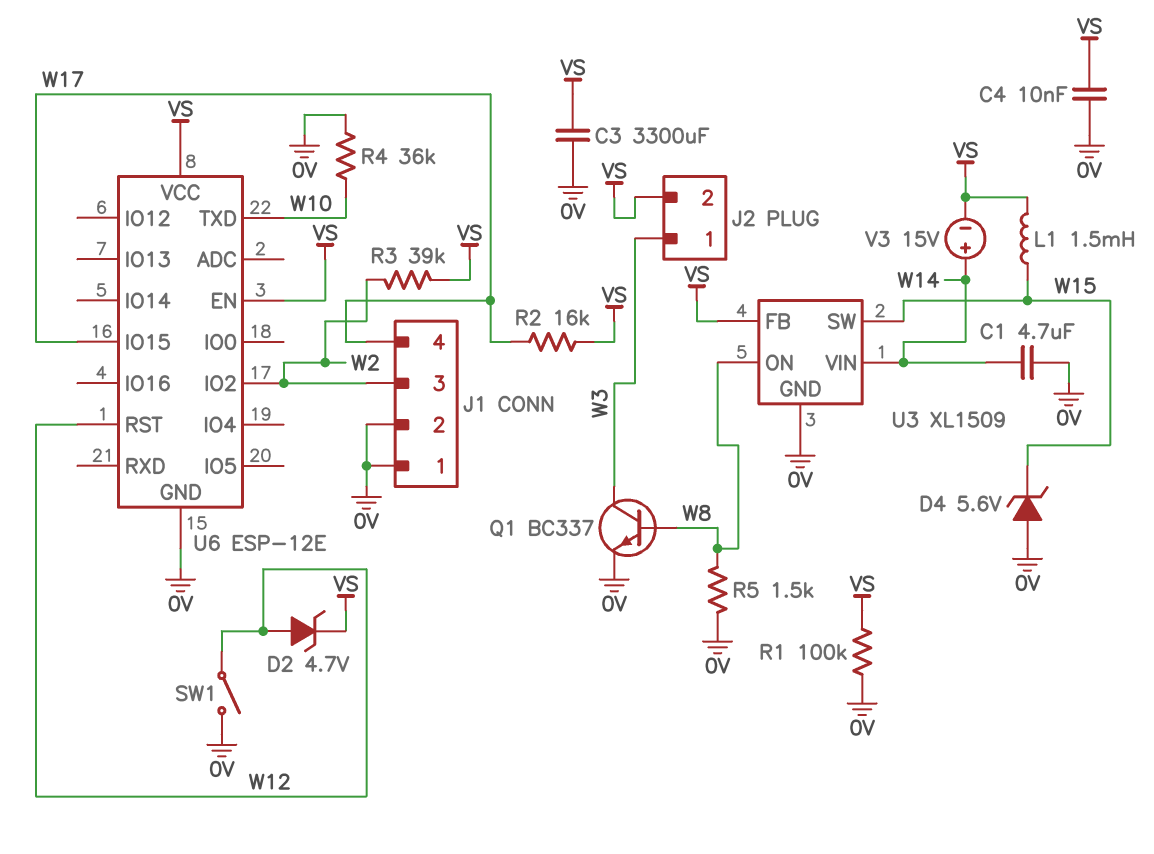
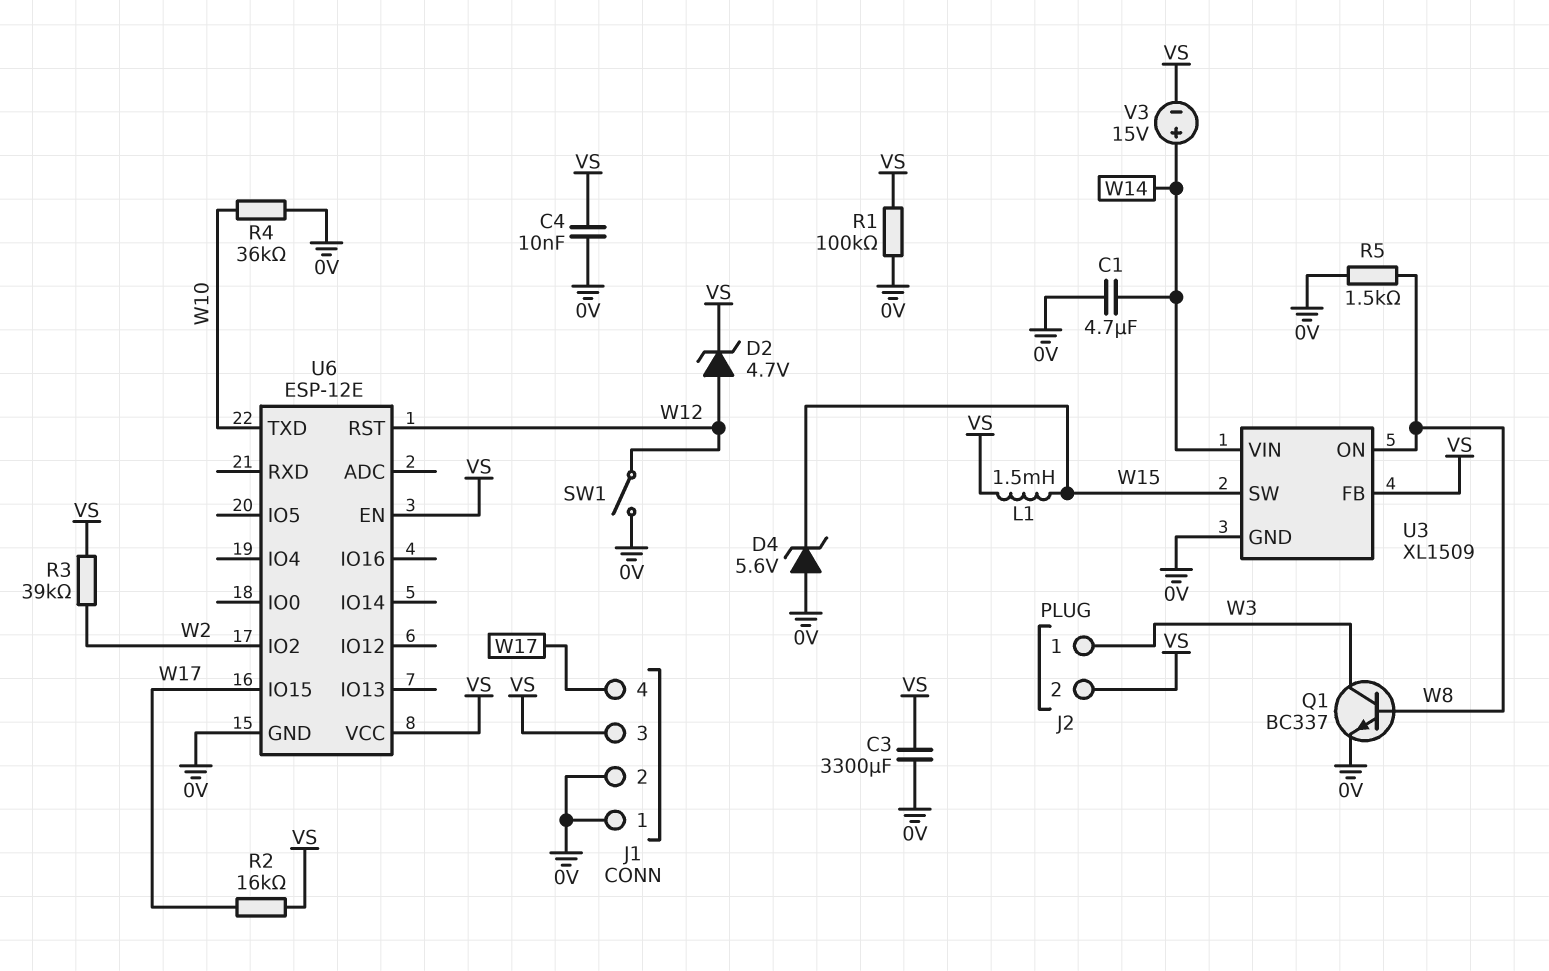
J1 pin 3: W2 -> VS

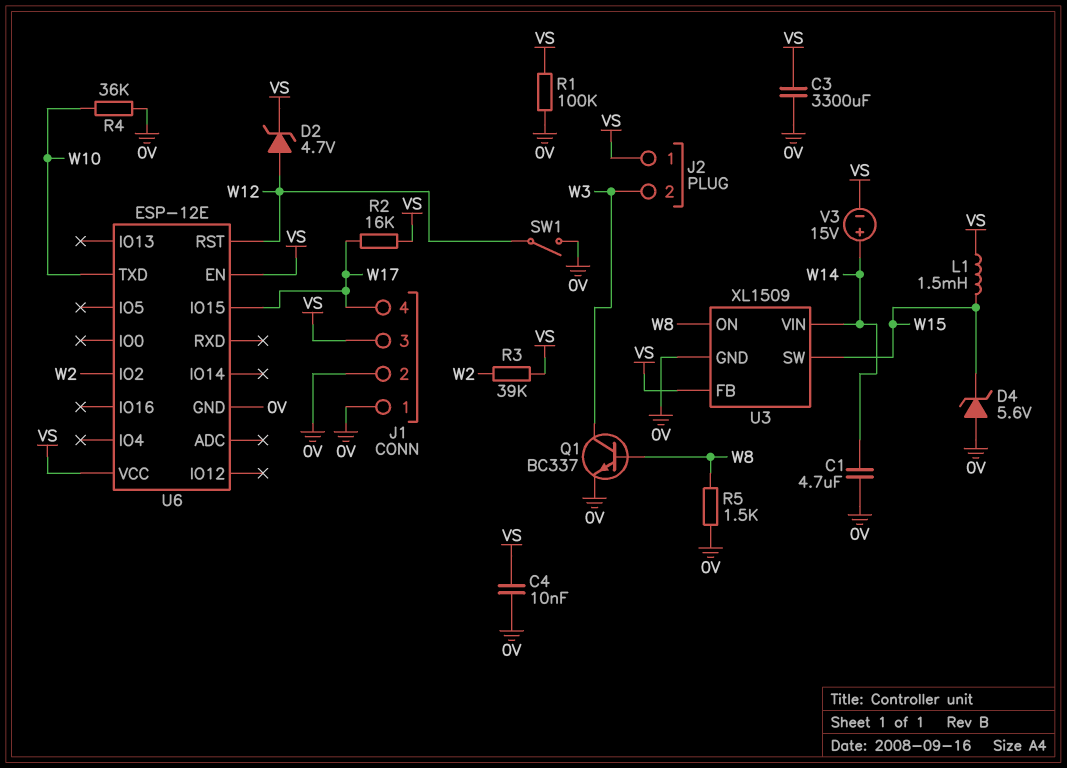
J2 pin 1: W3 -> VS
J2 pin 2: VS -> W3

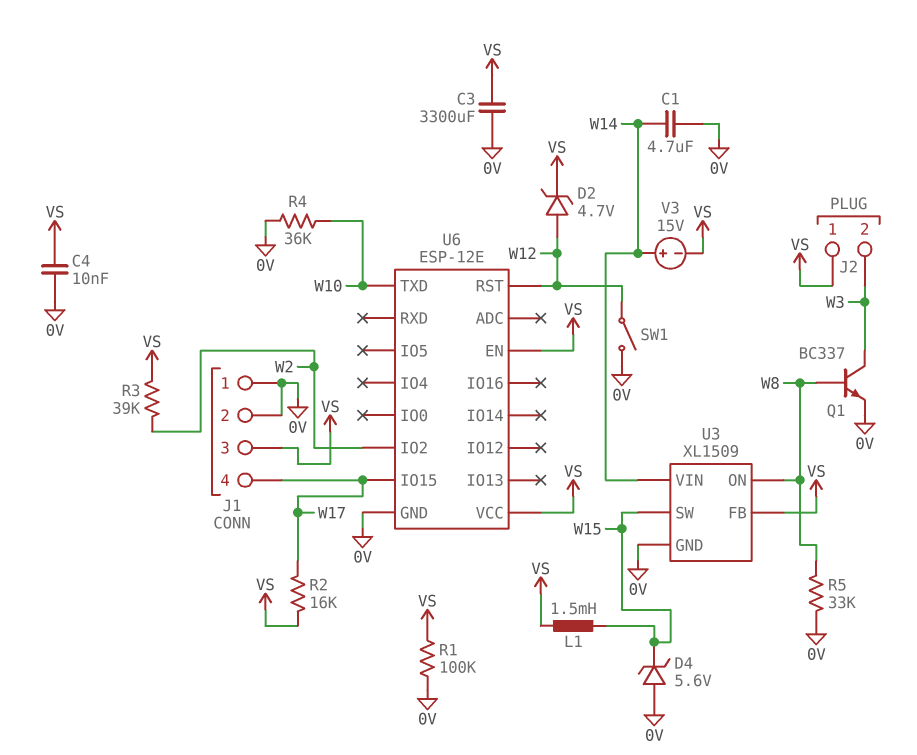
R5: 1.5k (0V, W8) -> 33k (0V, W8)

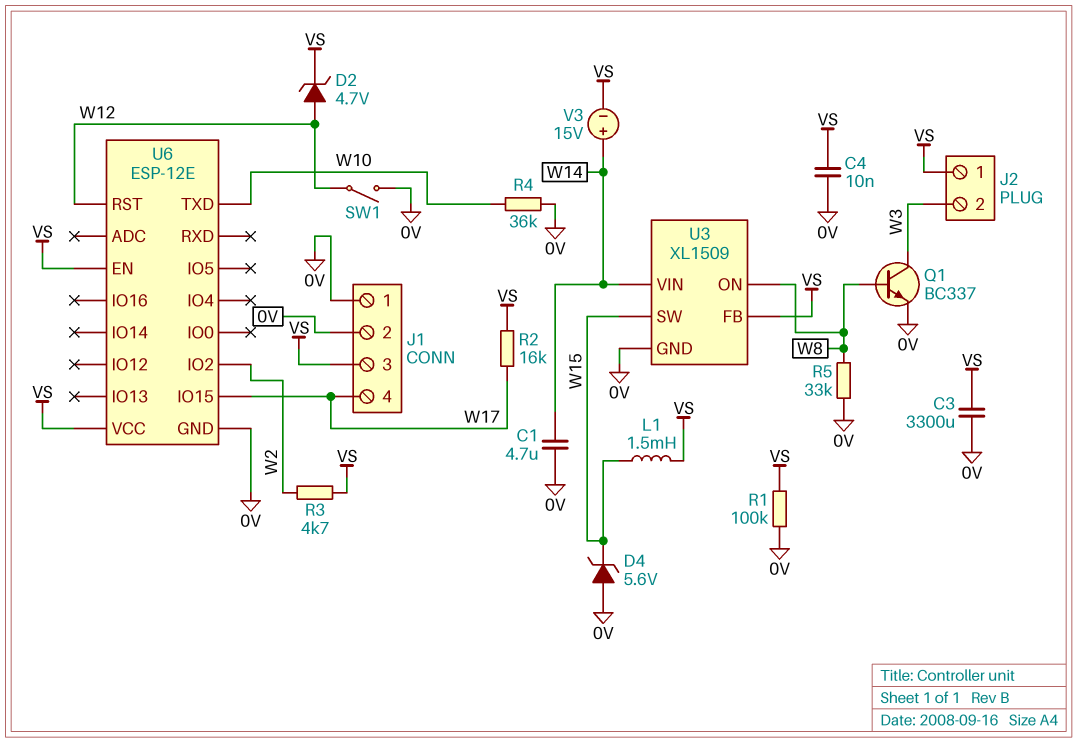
R3: 39k (VS, W2) -> 4.7k (VS, W2)

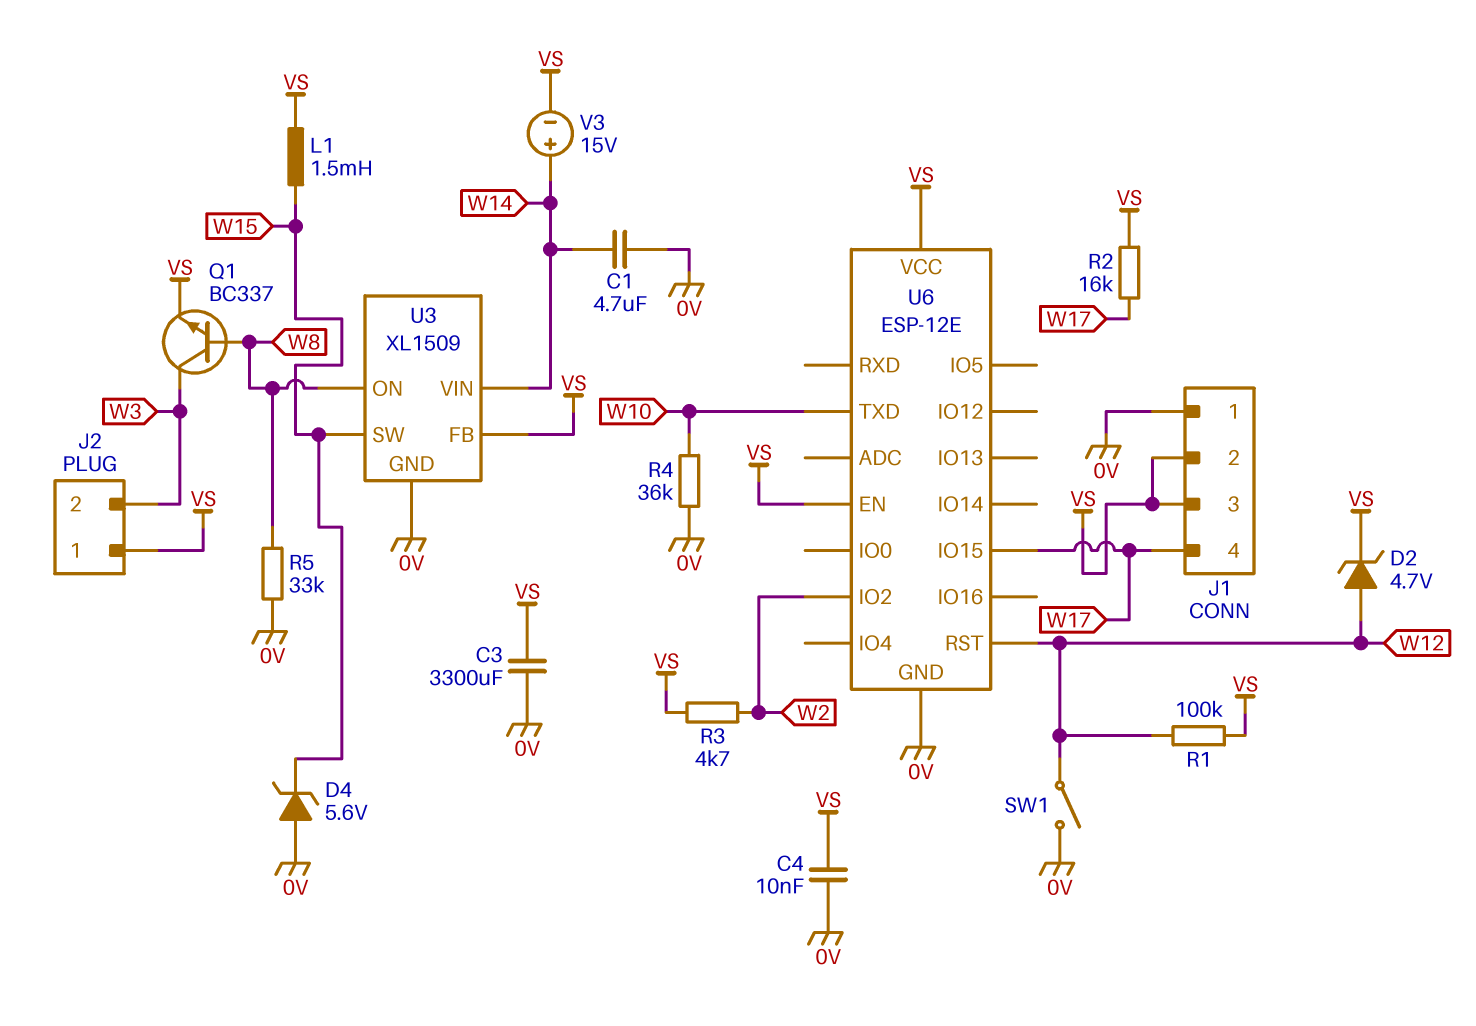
J1 pin 2: 0V -> VS
Q1: NPN BC337 (B W8, C W3, E 0V) -> NPN BC337 (B W8, C W3, E VS)
R1: 100k (0V, VS) -> 100k (VS, W12)

